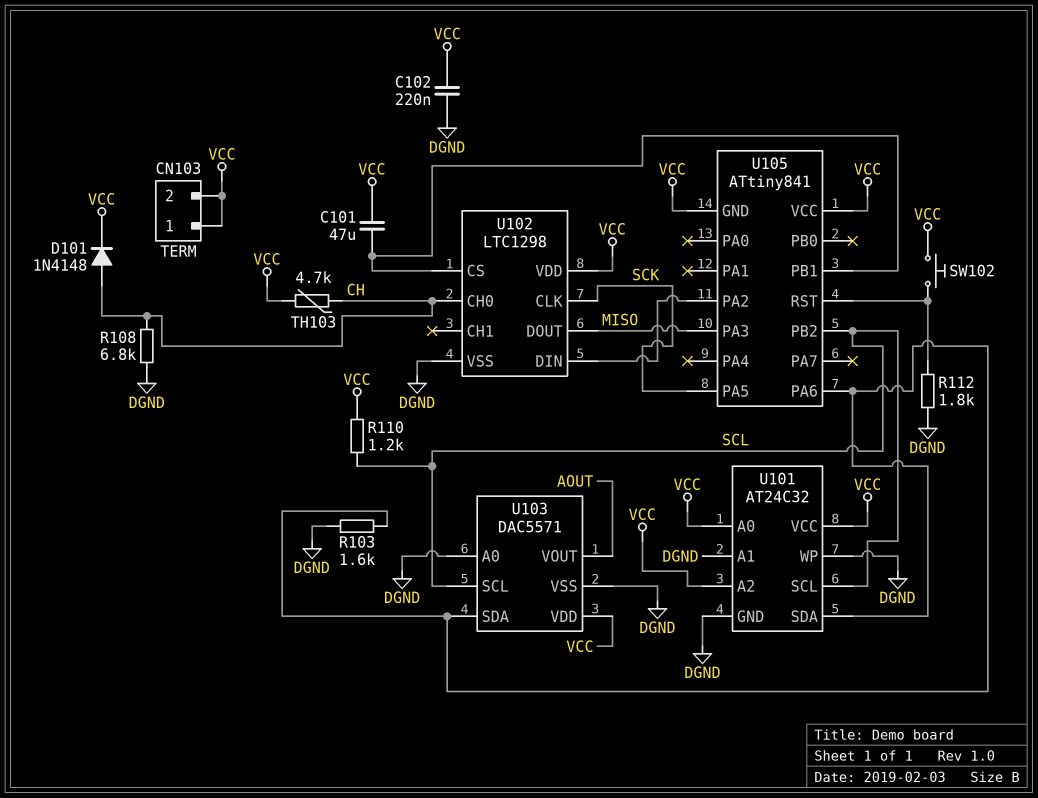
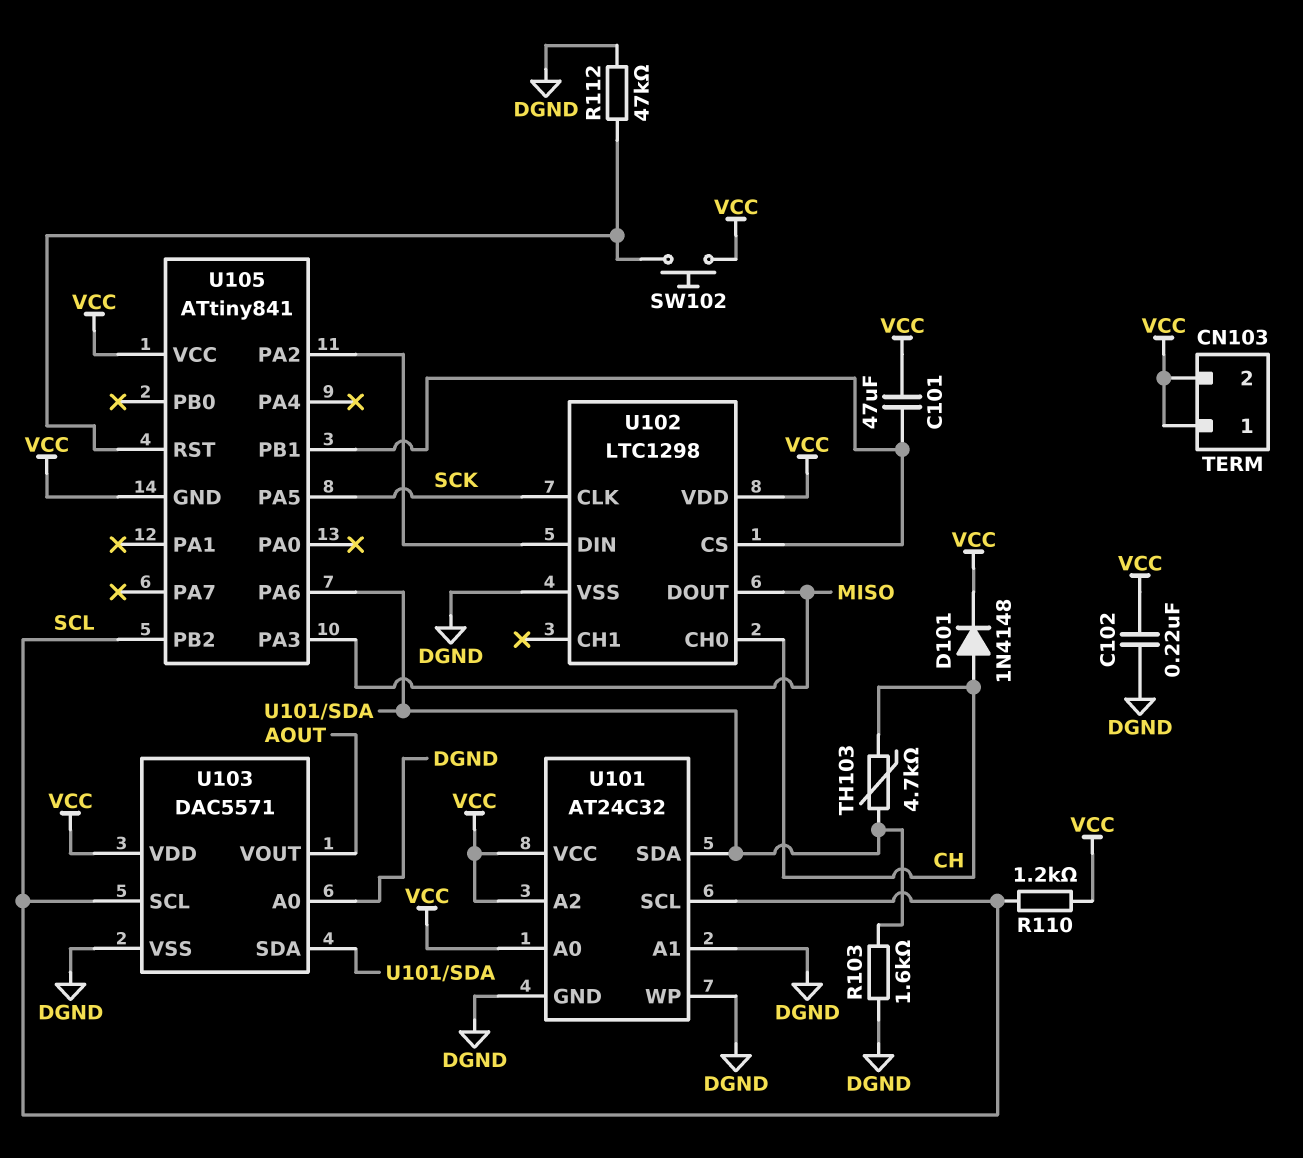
R108: 6.8k (CH, DGND) -> none
R112: 1.8k (DGND, U105/RST) -> 47k (DGND, U105/RST)
TH103: 4.7k (CH, VCC) -> 4.7k (CH, U101/SDA)

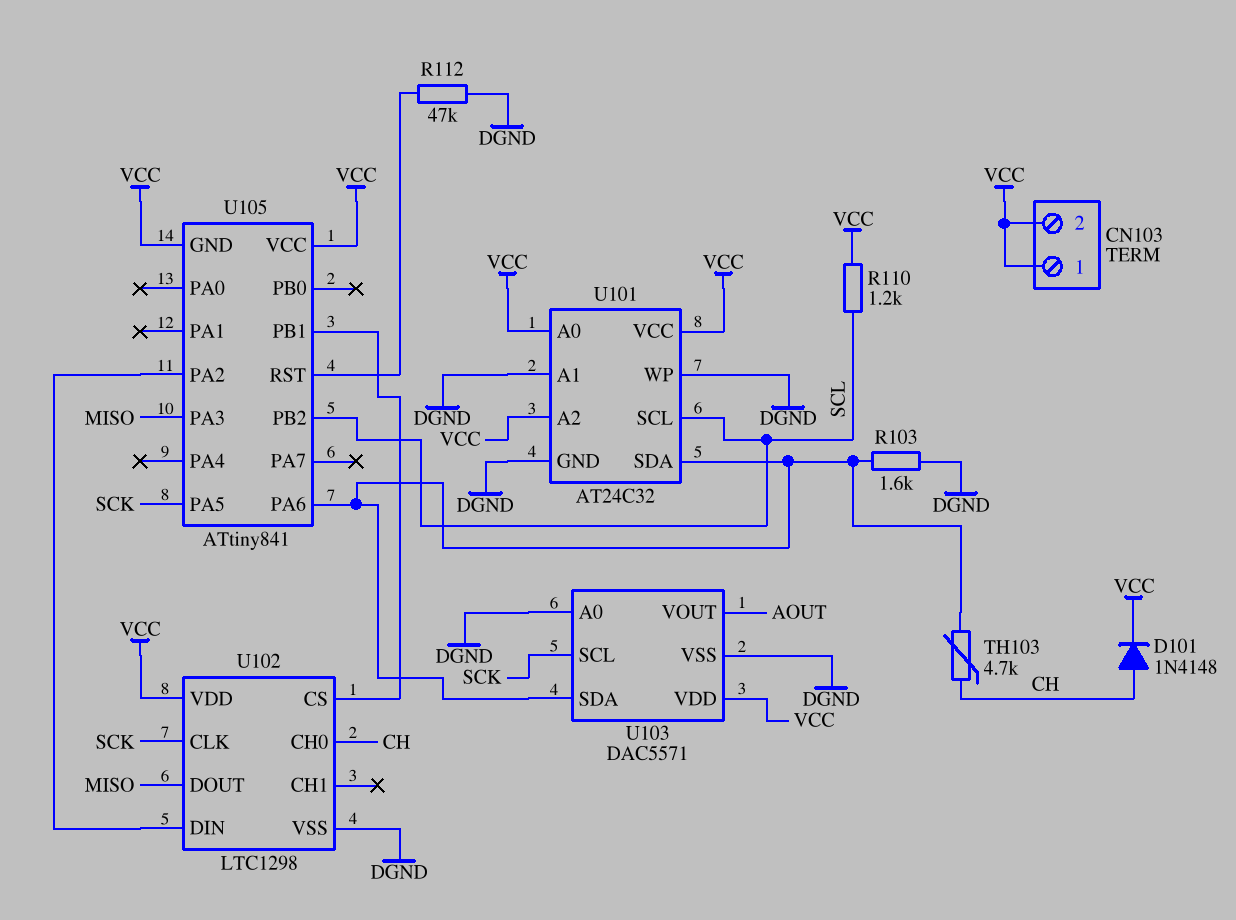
C101: 47uF (U102/CS, VCC) -> none
C102: 220nF (DGND, VCC) -> none
SW102: button (U105/RST, VCC) -> none
U103 pin SCL: SCL -> SCK

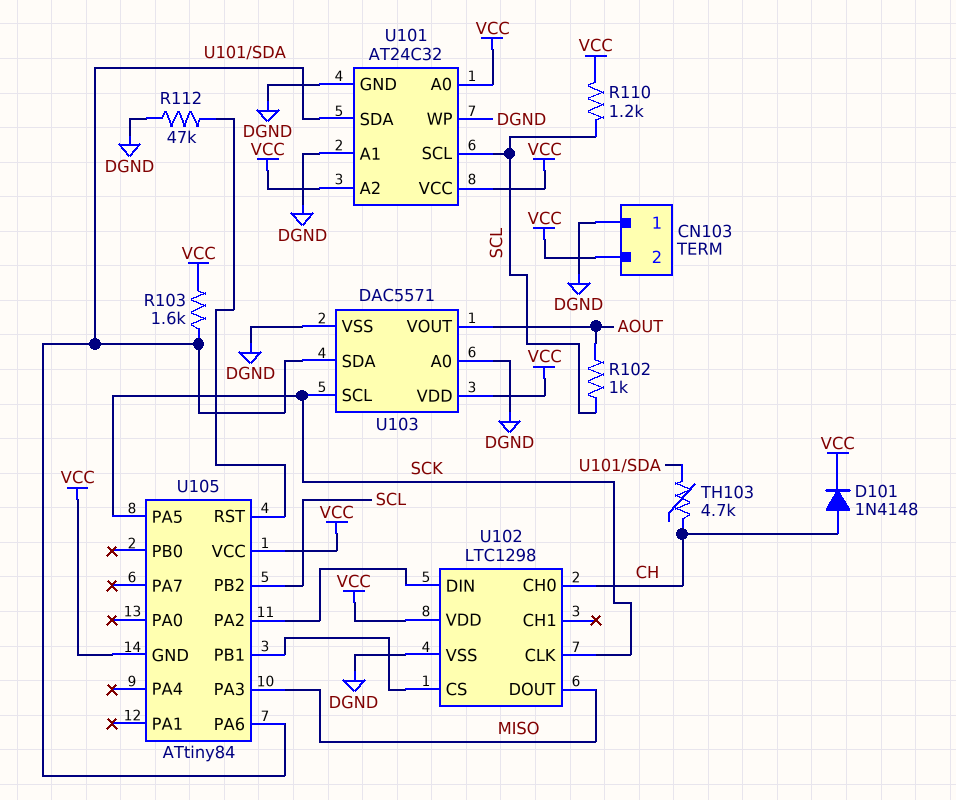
CN103 pin 1: VCC -> DGND
R102: none -> 1k (AOUT, SCL)
R103: 1.6k (DGND, U101/SDA) -> 1.6k (U101/SDA, VCC)
U105: ATtiny841 -> ATtiny84

